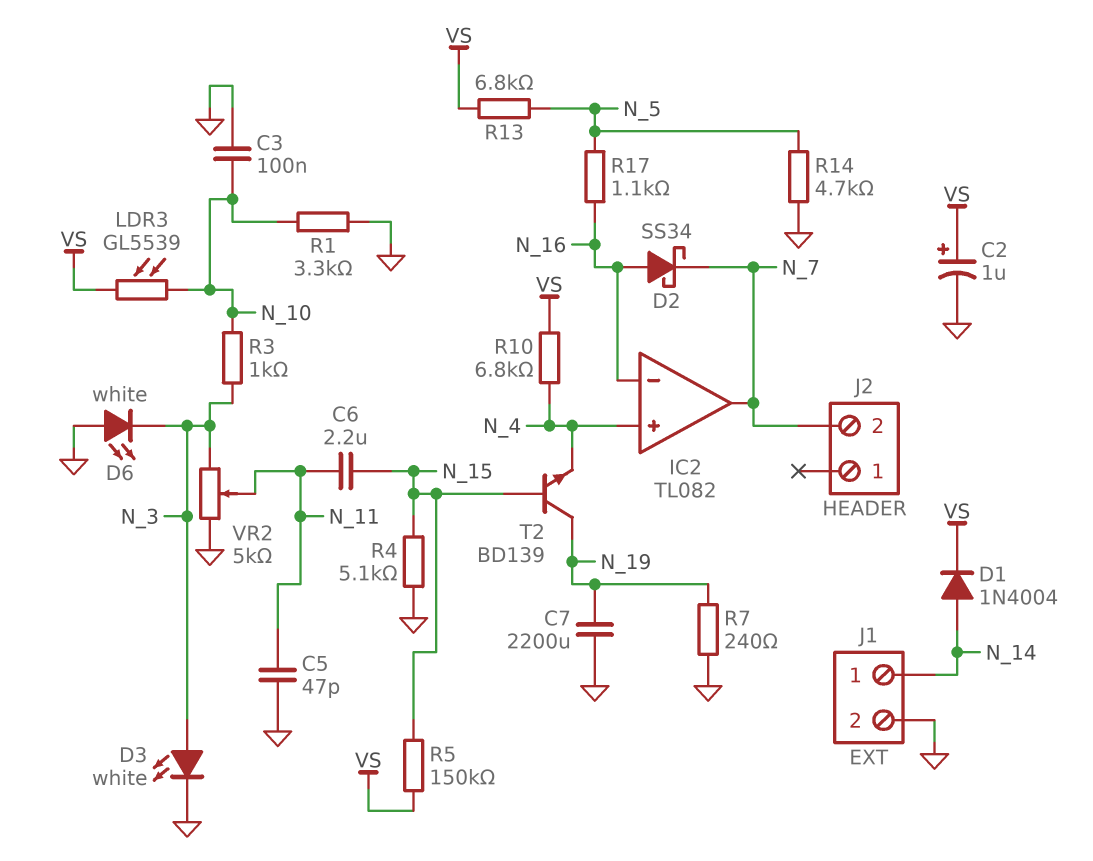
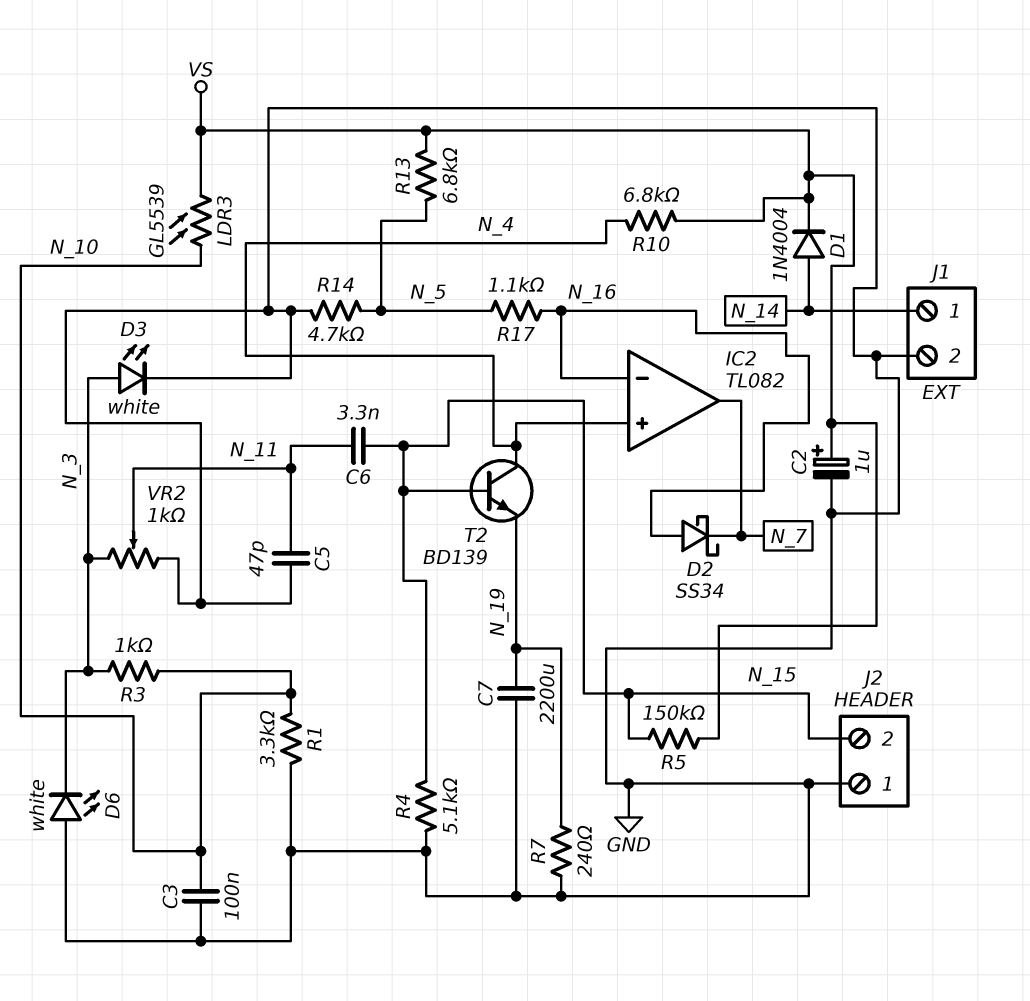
C6: 2.2uF (N_11, N_15) -> 3.3nF (N_11, N_15)
J2 pin 1: none -> GND
J2 pin 2: N_7 -> N_15
T2: NPN BD139 (B N_15, C N_19, E N_4) -> NPN BD139 (B N_15, C N_4, E N_19)
VR2: 5k (GND, N_3, wiper N_11) -> 1k (GND, N_3, wiper N_11)

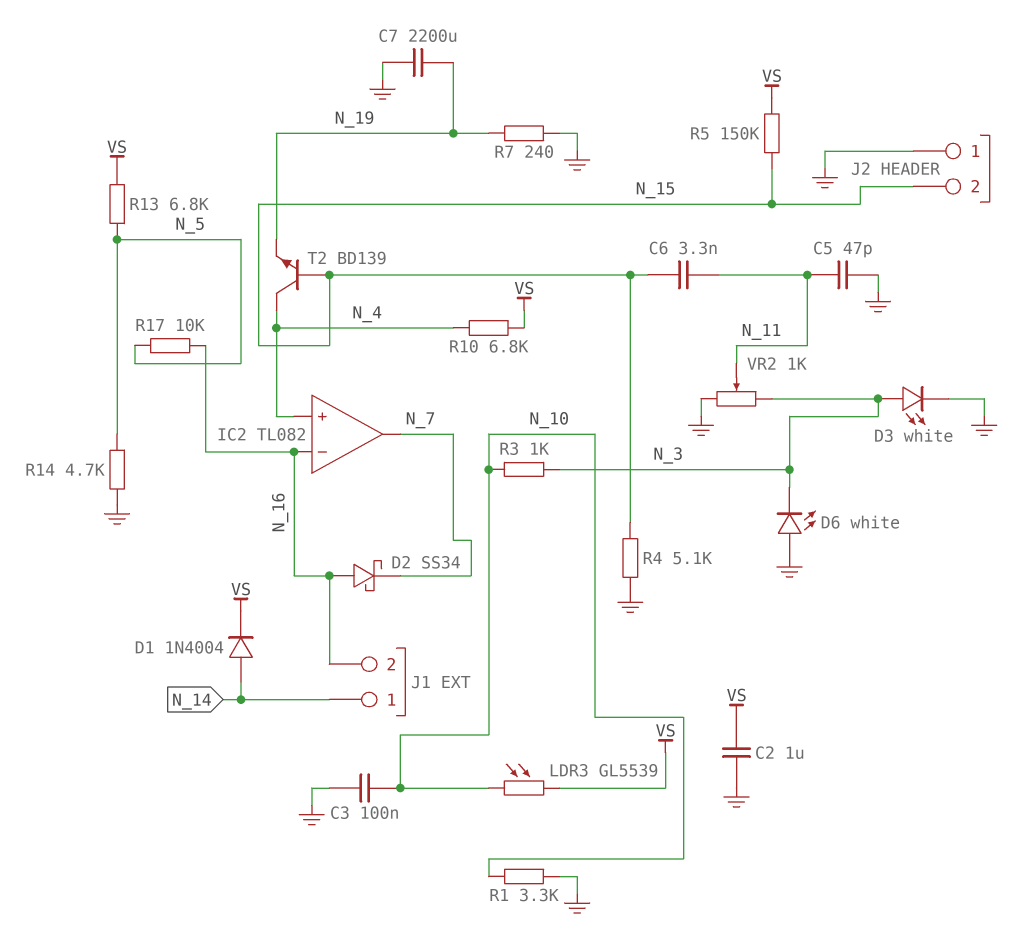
C2: 1uF (plus VS, minus GND) -> 1uF (GND, VS)
J1 pin 2: GND -> N_16
R17: 1.1k (N_5, N_16) -> 10k (N_5, N_16)

